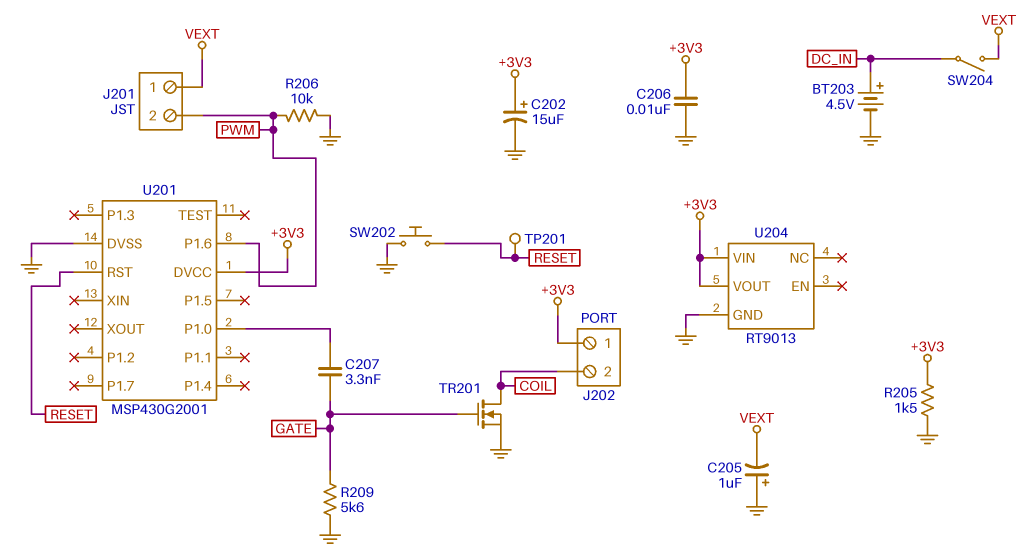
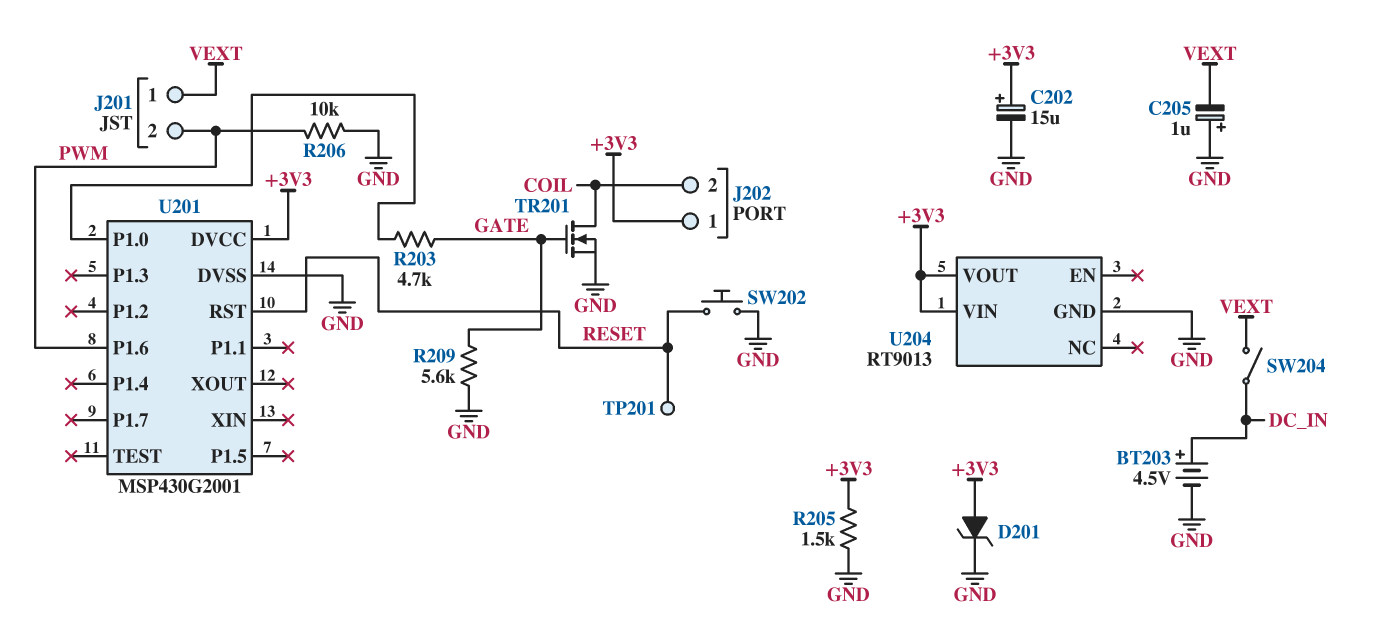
C206: 10nF (+3V3, GND) -> none
C207: 3.3nF (GATE, U201/P1.0) -> none
D201: none -> zener (A +3V3, K GND)
R203: none -> 4.7k (GATE, U201/P1.0)

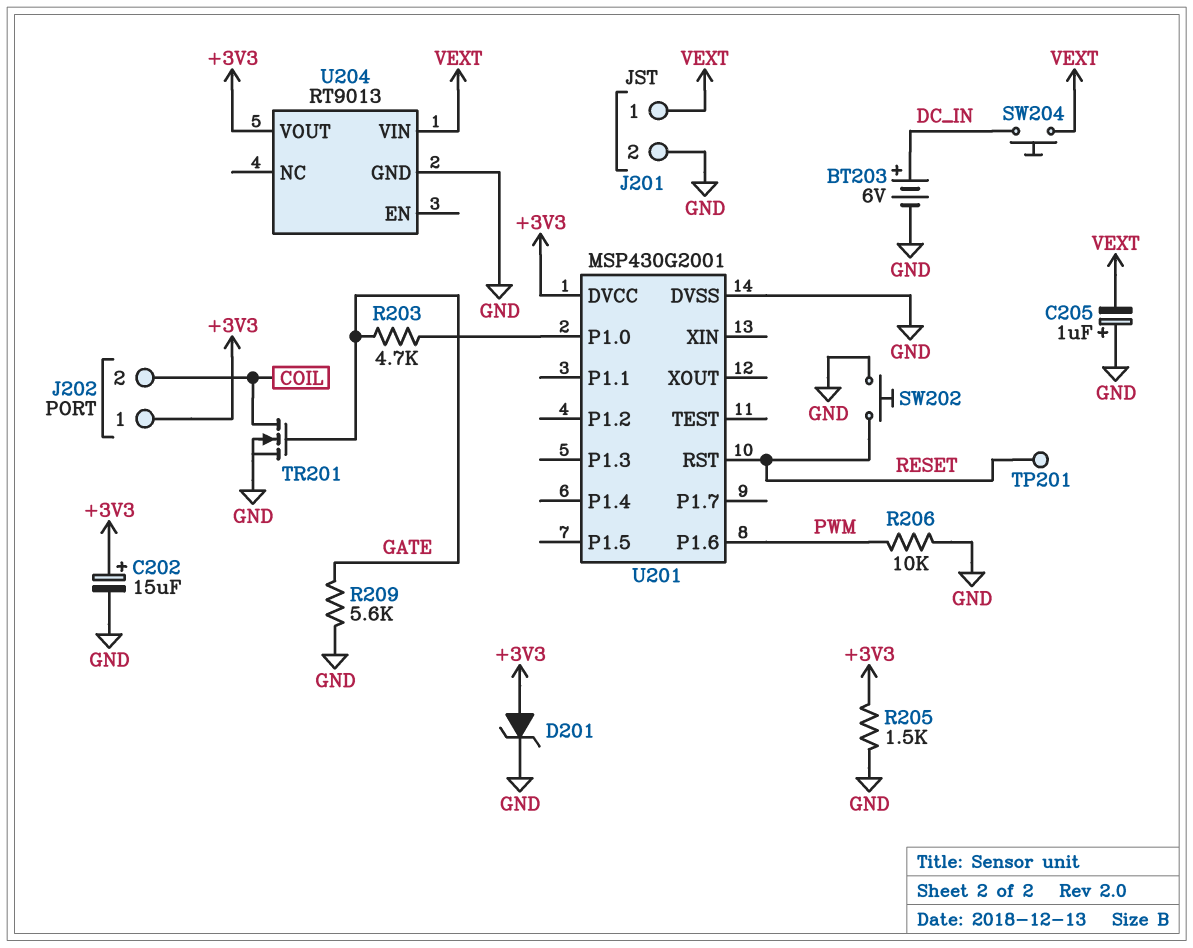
BT203: 4.5V (plus DC_IN, minus GND) -> 6V (plus DC_IN, minus GND)
J201 pin 2: PWM -> GND
SW204: switch (DC_IN, VEXT) -> button (DC_IN, VEXT)
U204 pin VIN: +3V3 -> VEXT

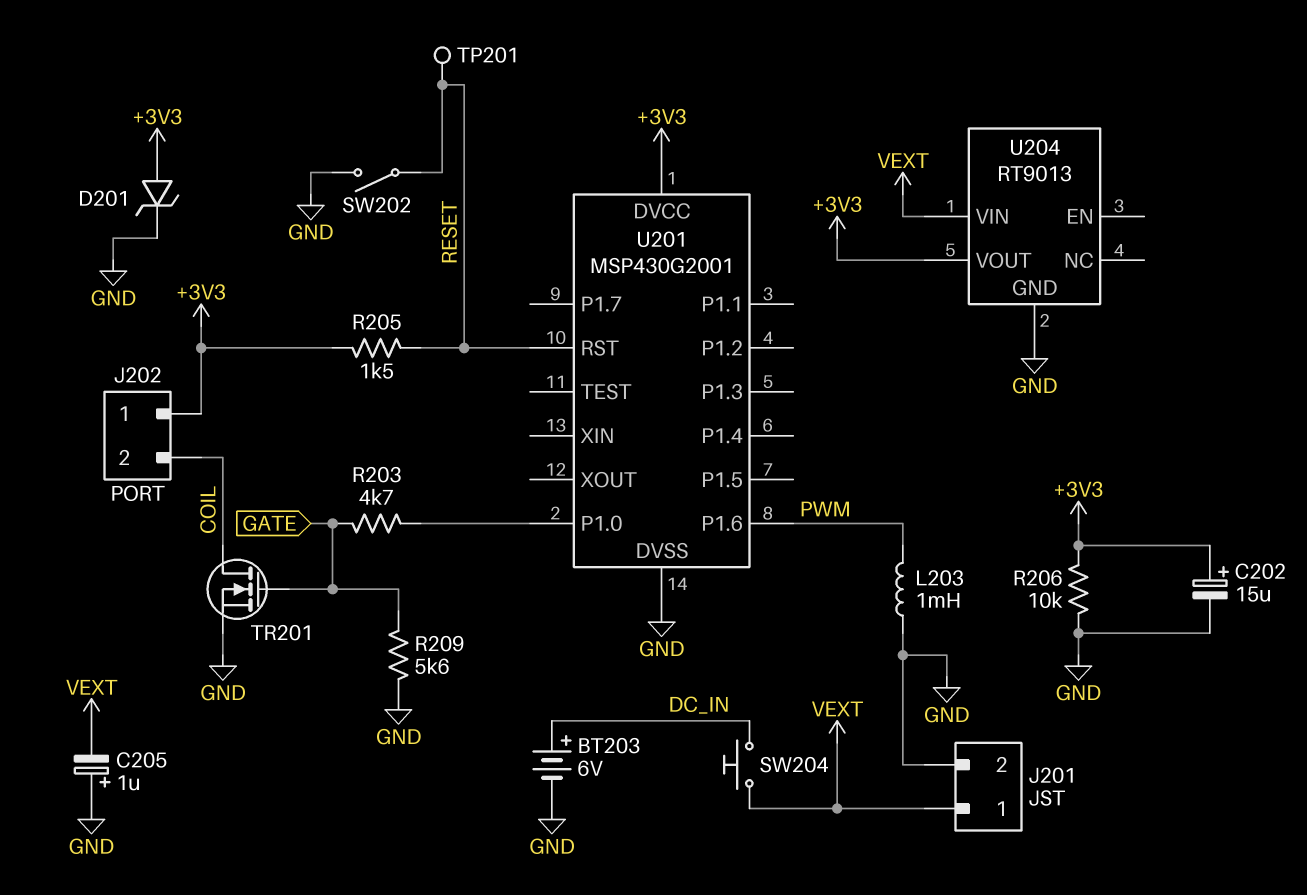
L203: none -> 1mH (GND, PWM)
R205: 1.5k (+3V3, GND) -> 1.5k (+3V3, RESET)
R206: 10k (GND, PWM) -> 10k (+3V3, GND)
SW202: button (GND, RESET) -> switch (GND, RESET)

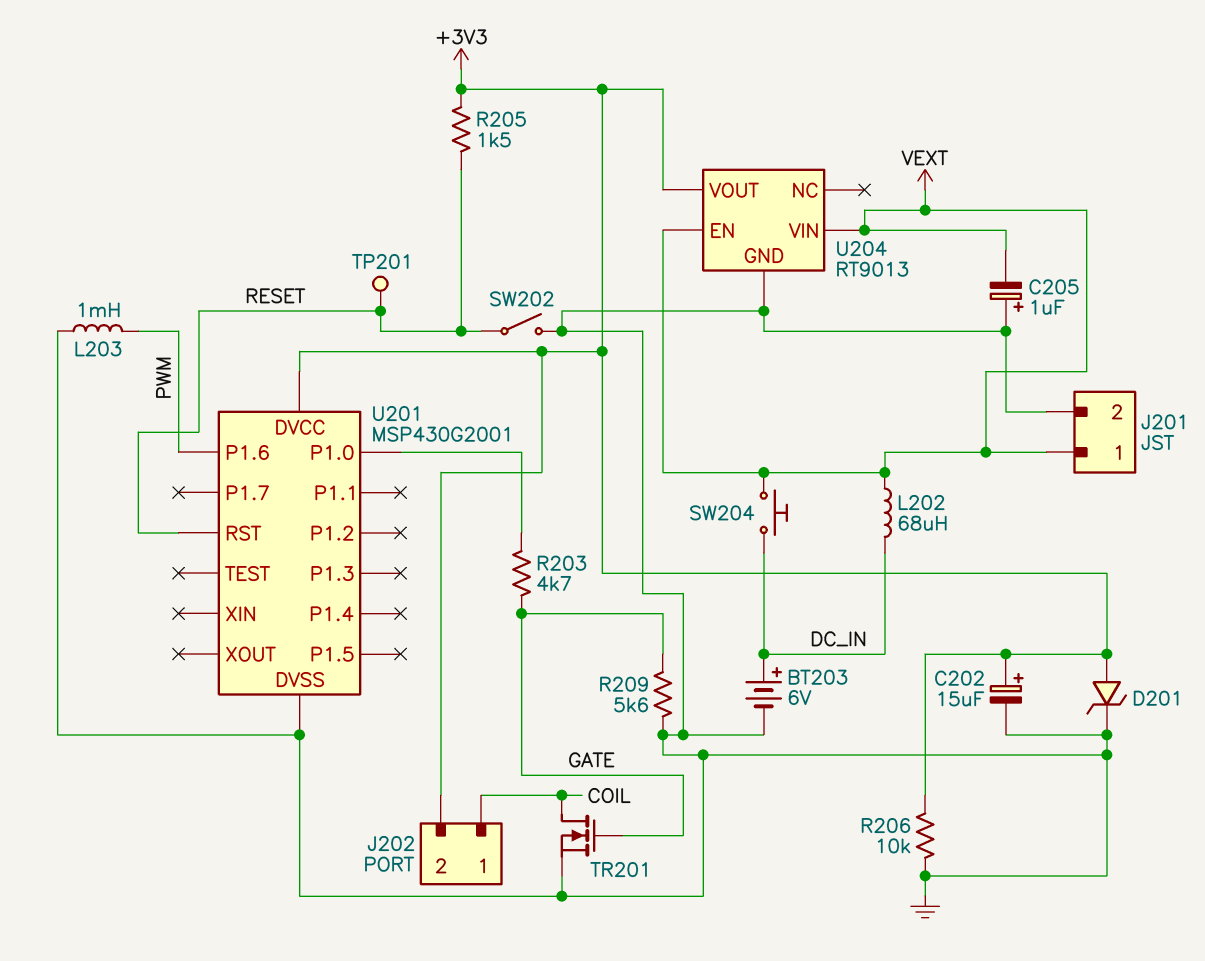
J202 pin 1: +3V3 -> COIL
J202 pin 2: COIL -> +3V3
L202: none -> 68uH (DC_IN, VEXT)
U204 pin EN: none -> VEXT

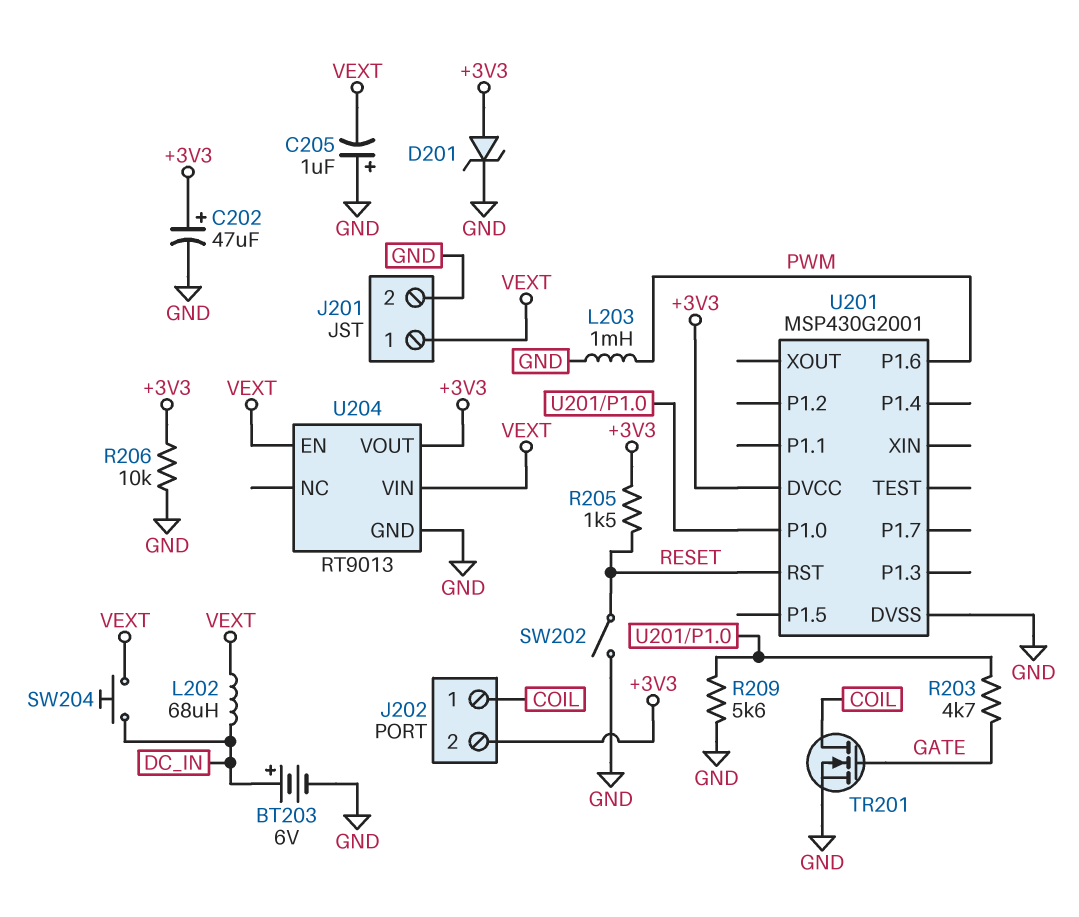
C202: 15uF (plus +3V3, minus GND) -> 47uF (plus +3V3, minus GND)
R209: 5.6k (GATE, GND) -> 5.6k (GND, U201/P1.0)
TP201: test point (RESET) -> none

